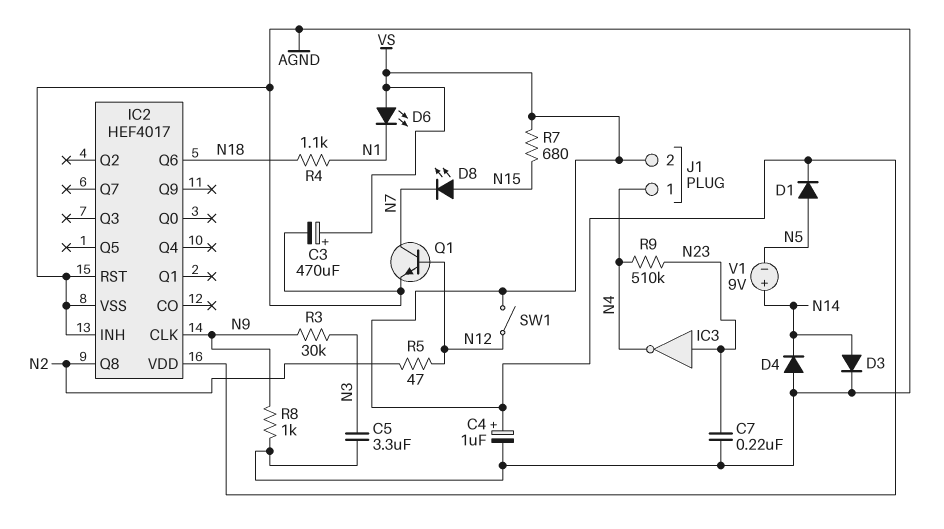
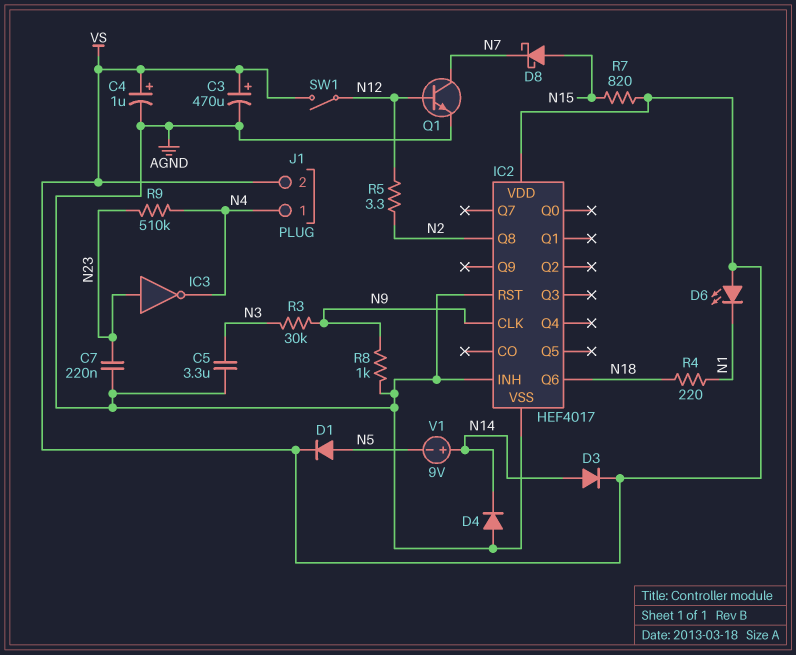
D3: diode (A N14, K AGND) -> diode (A N14, K VS)
D8: LED (A N15, K N7) -> schottky (A N15, K N7)
R4: 1.1k (N1, N18) -> 220 (N1, N18)
R5: 47 (N2, N12) -> 3.3 (N2, N12)
R7: 680 (N15, VS) -> 820 (N15, VS)

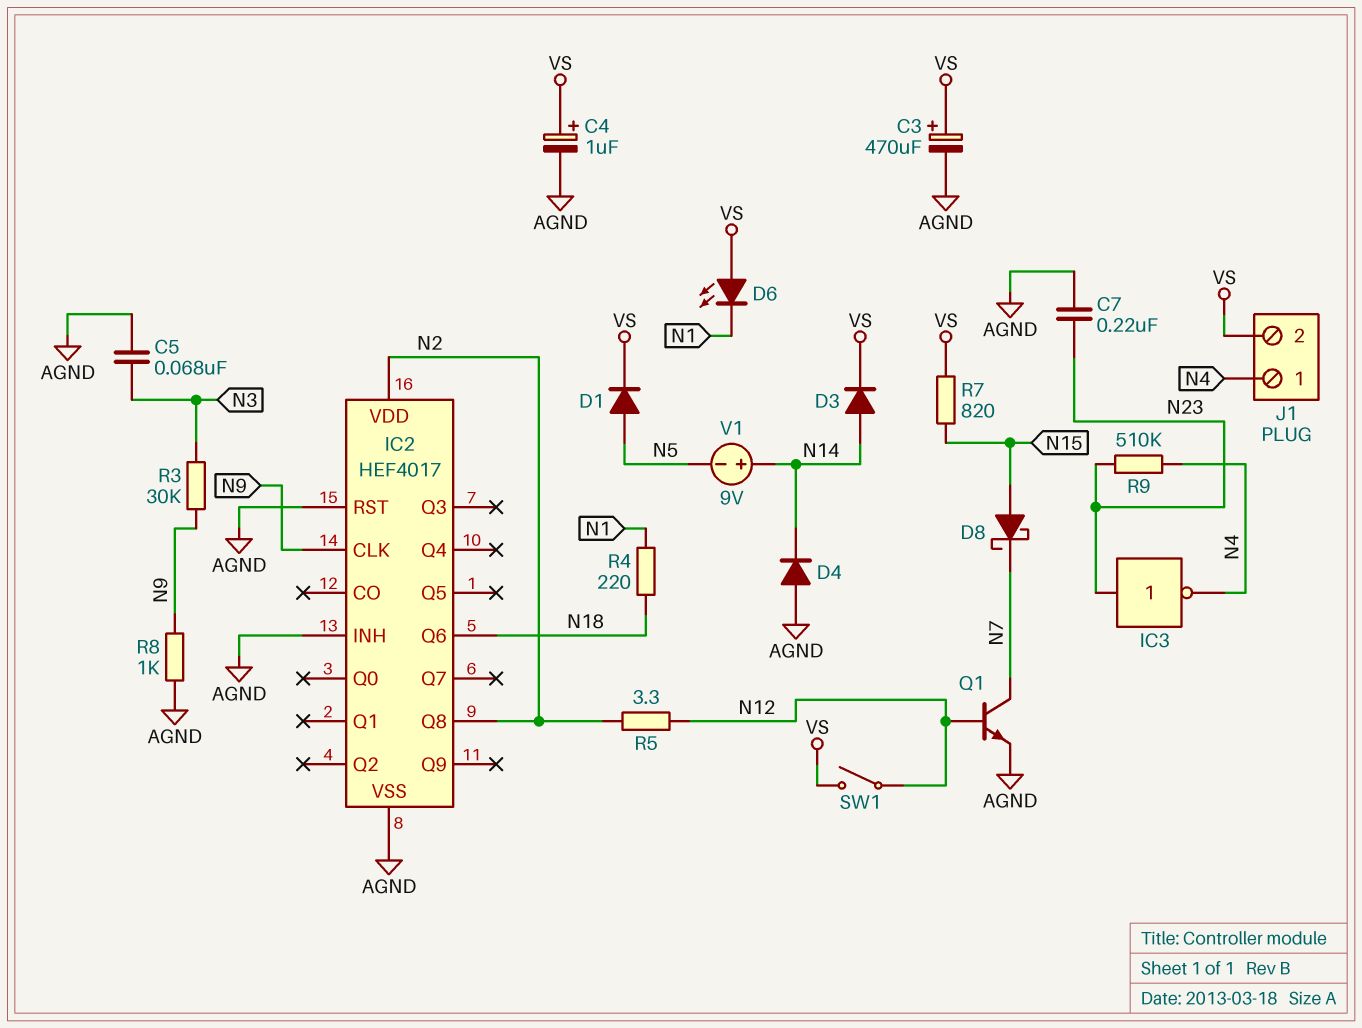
C5: 3.3uF (AGND, N3) -> 68nF (AGND, N3)
IC2 pin VDD: VS -> N2

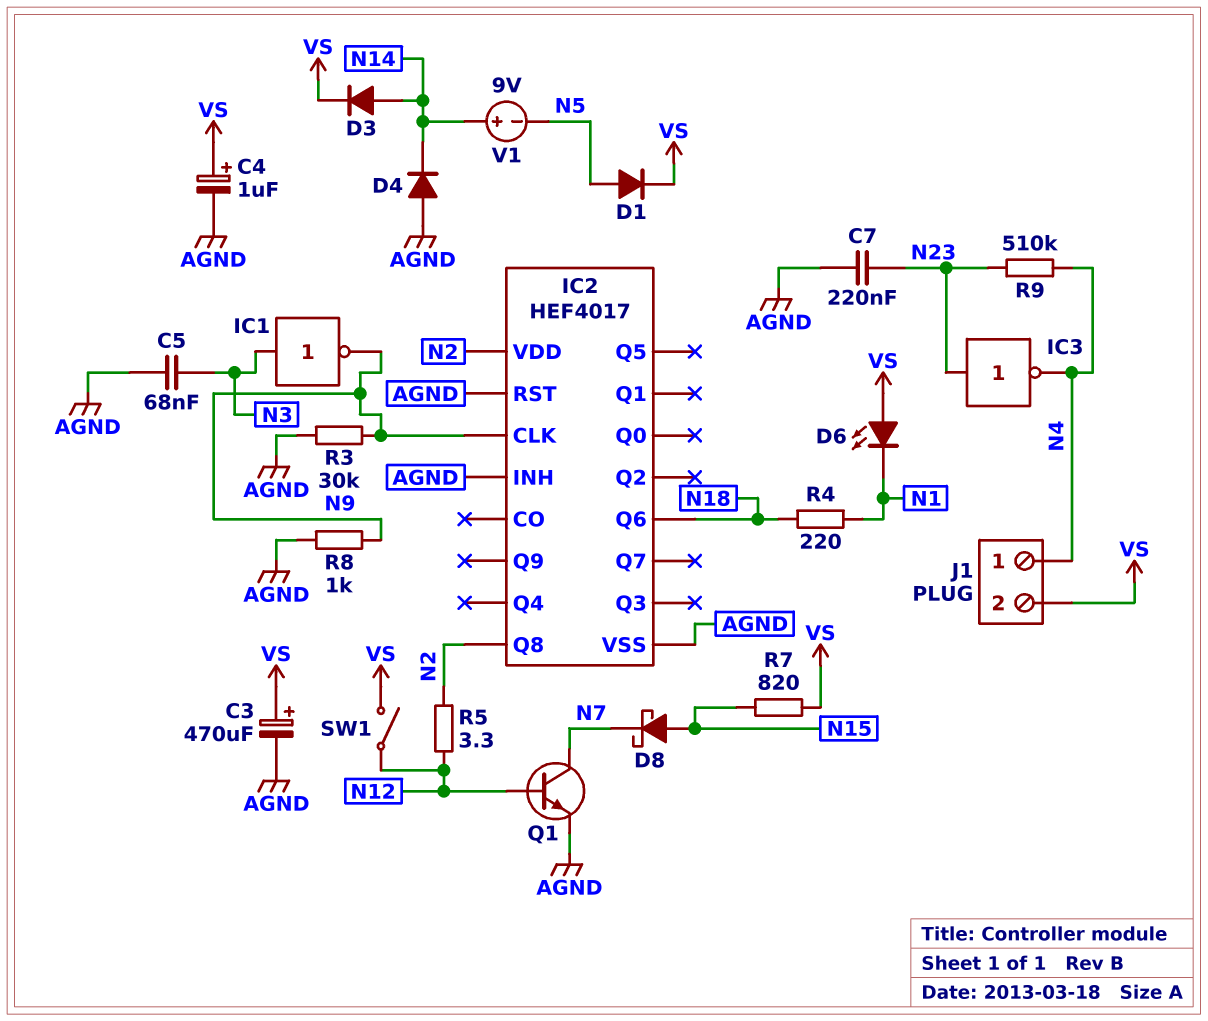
IC1: none -> NOT (in N3, out N9)
R3: 30k (N3, N9) -> 30k (AGND, N9)

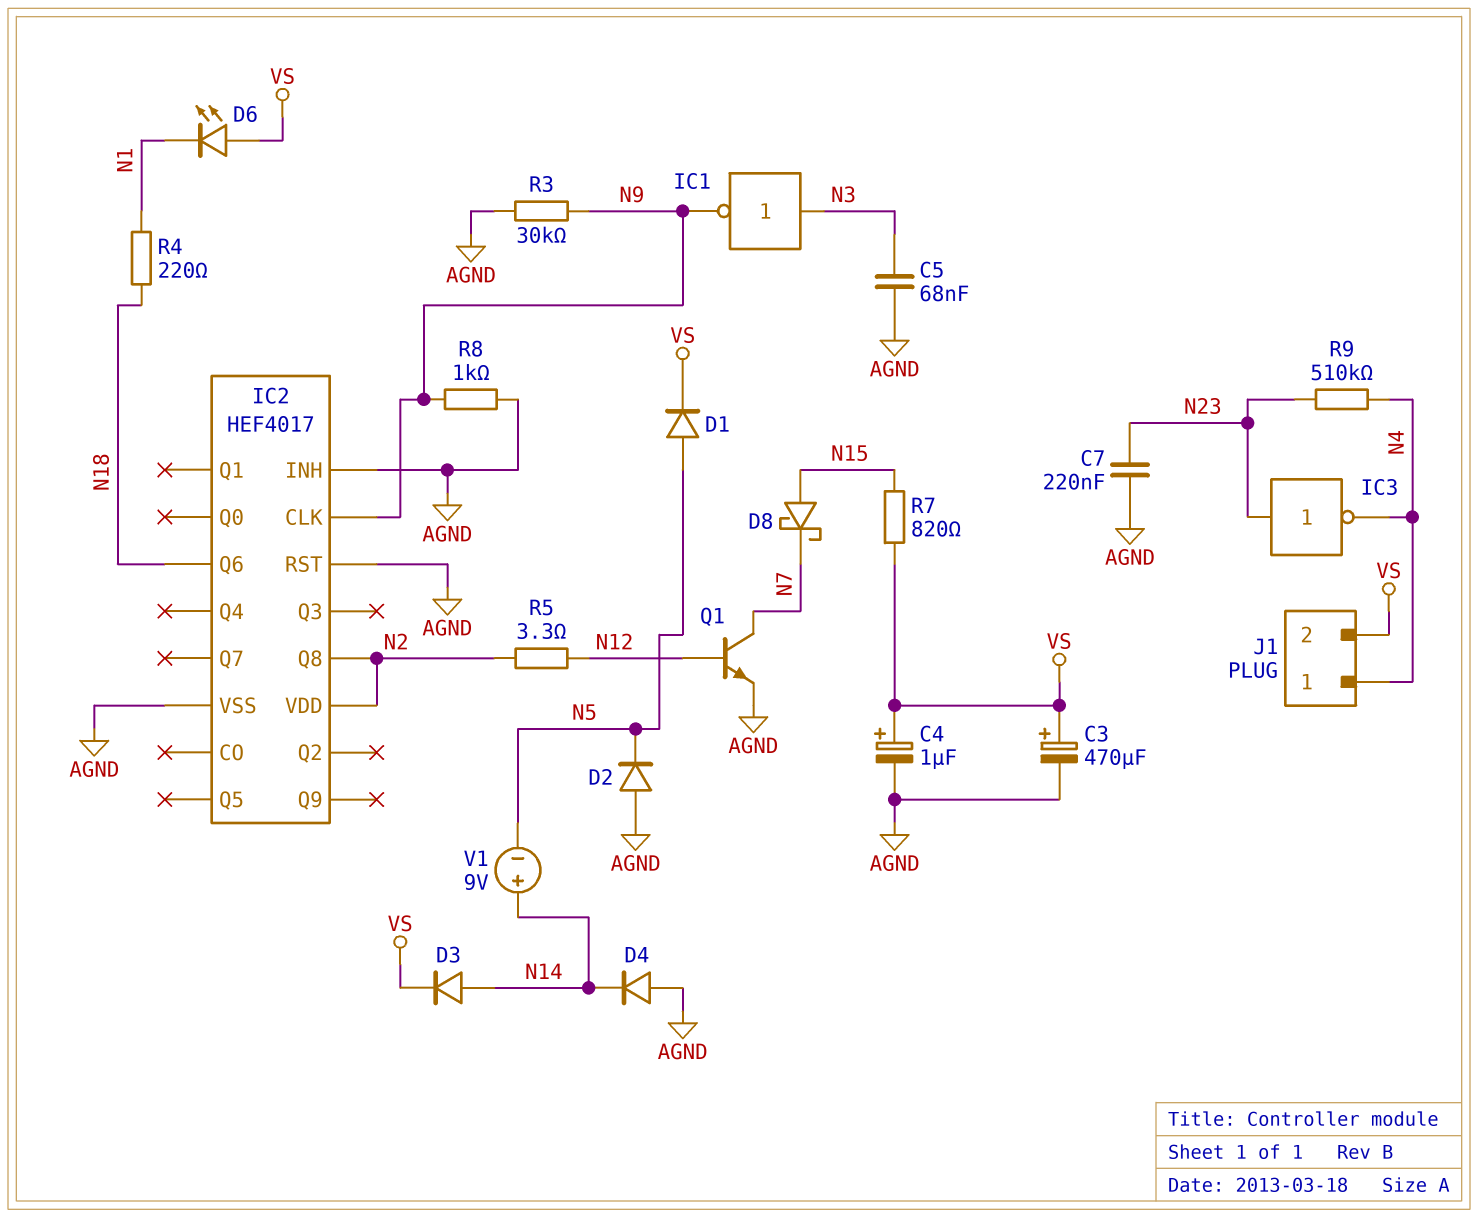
D2: none -> diode (A AGND, K N5)
SW1: switch (N12, VS) -> none

